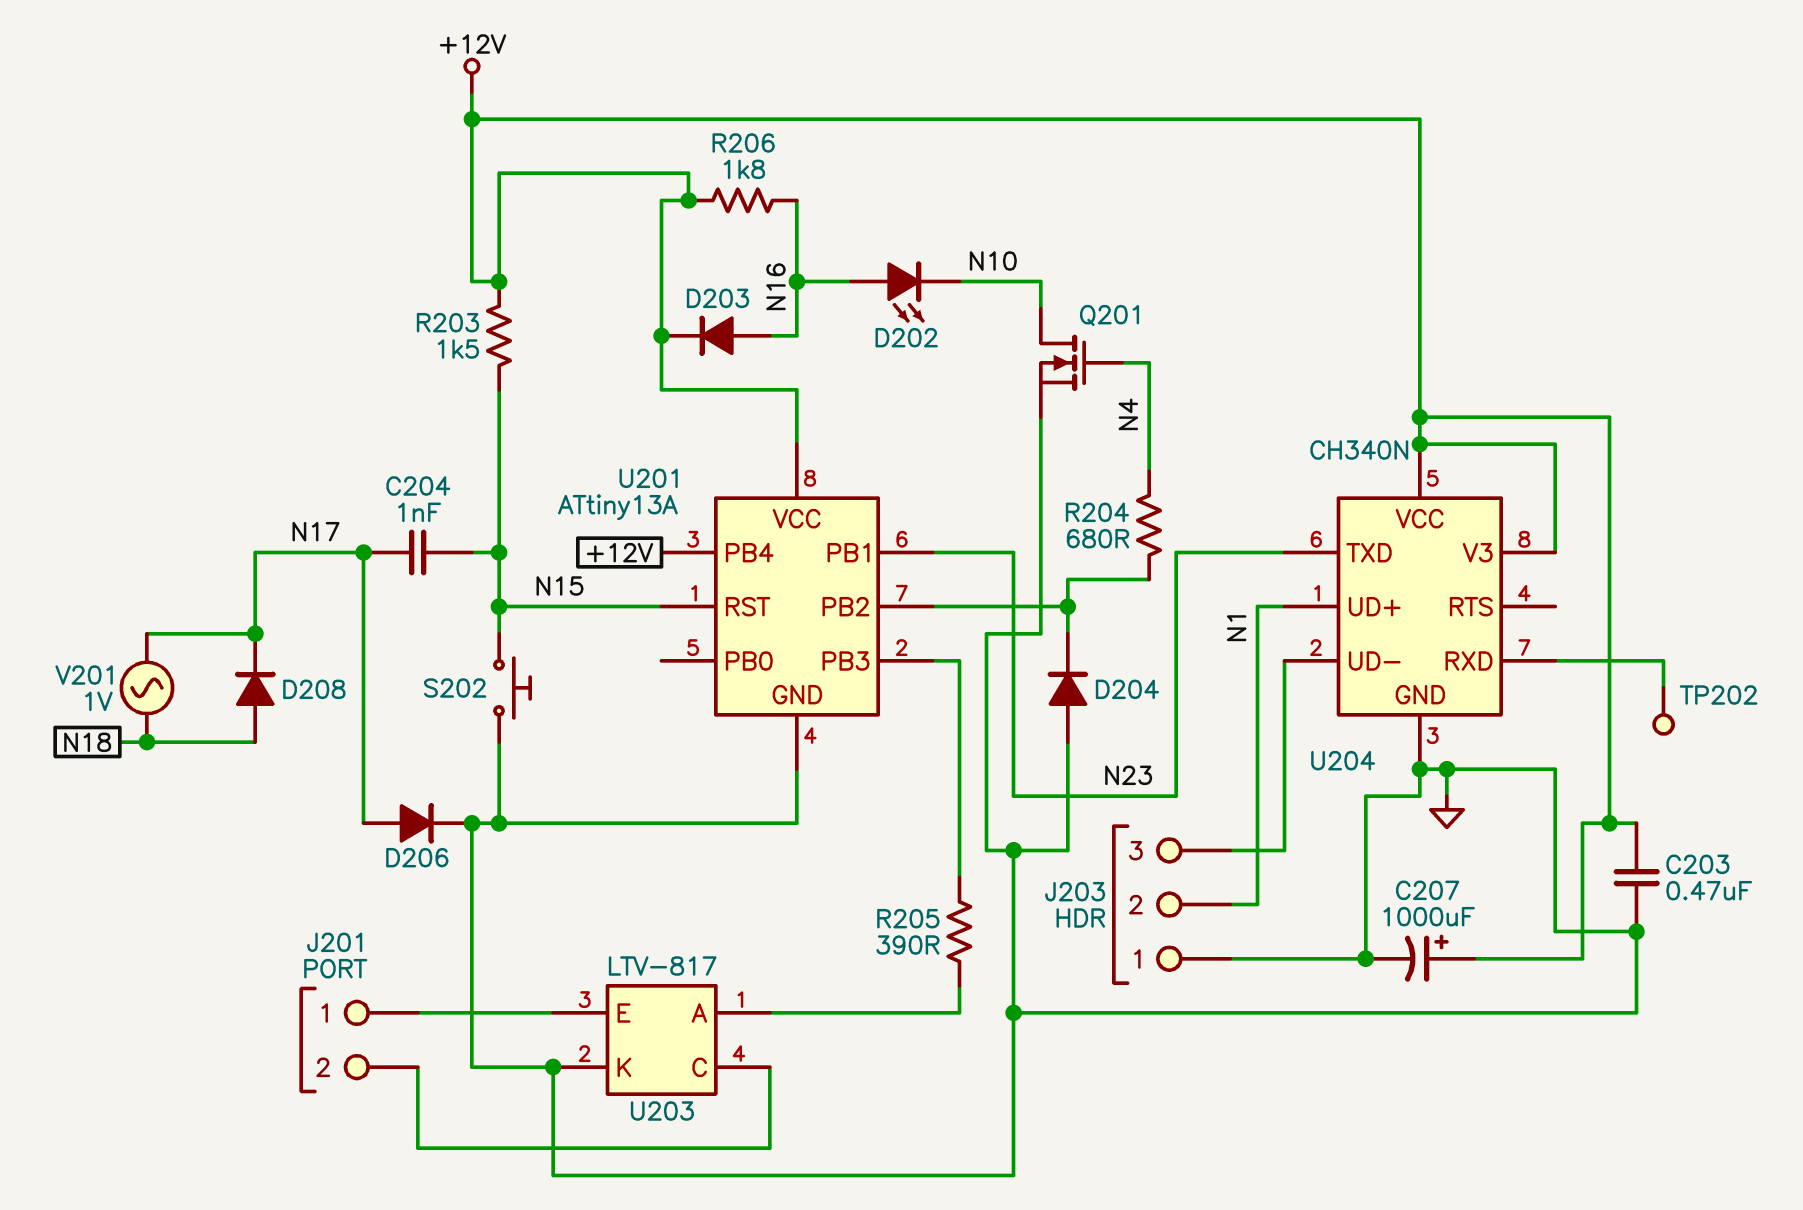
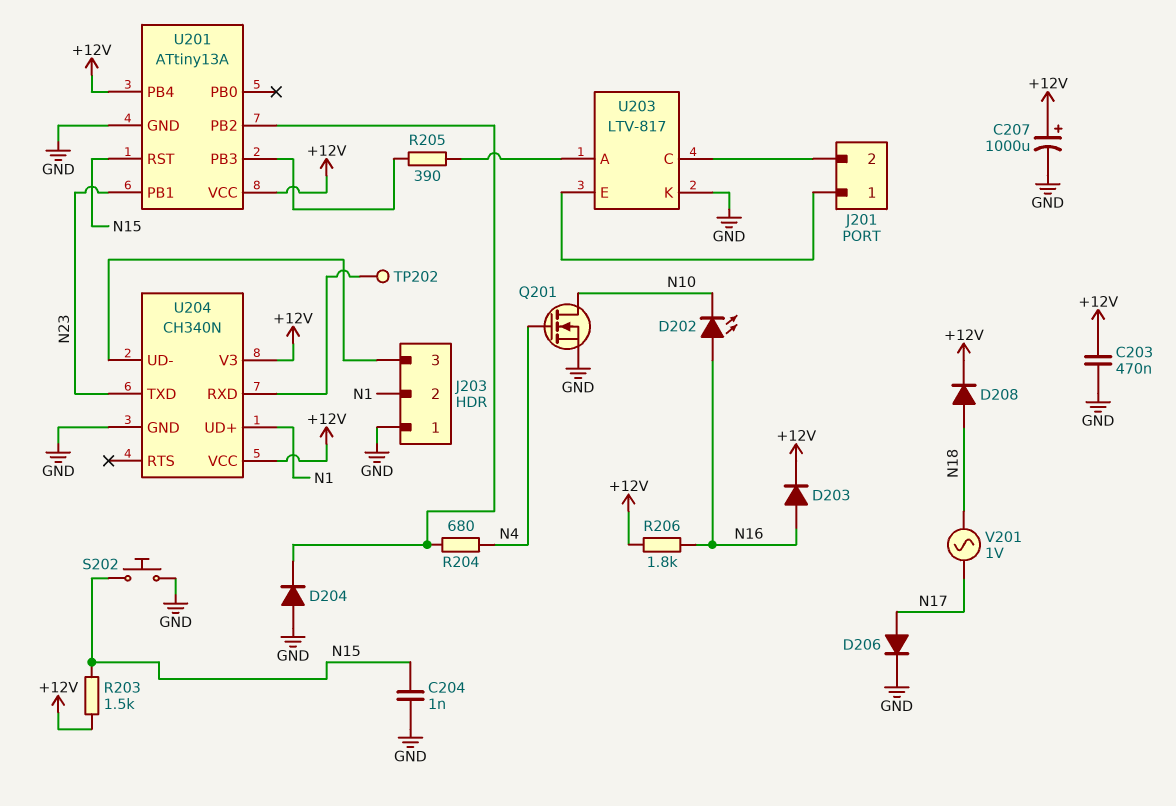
C204: 1nF (N15, N17) -> 1nF (GND, N15)
D208: diode (A N18, K N17) -> diode (A N18, K +12V)

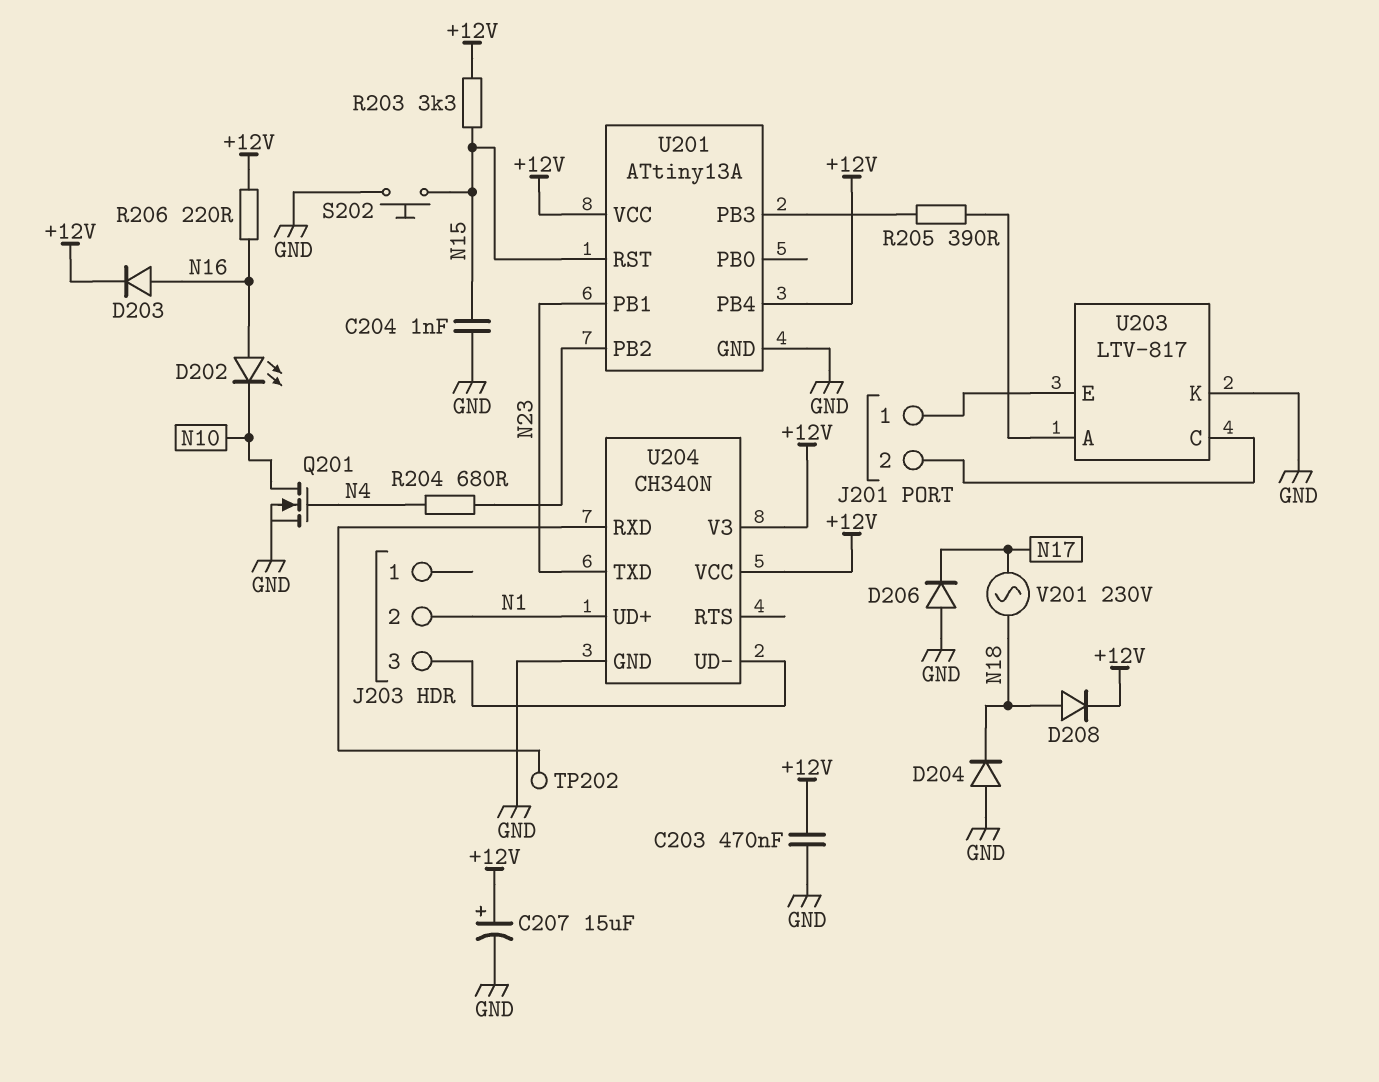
C207: 1000uF (plus +12V, minus GND) -> 15uF (plus +12V, minus GND)
D204: diode (A GND, K U201/PB2) -> diode (A GND, K N18)
D206: diode (A N17, K GND) -> diode (A GND, K N17)
J203 pin 1: GND -> none
R203: 1.5k (+12V, N15) -> 3.3k (+12V, N15)
R206: 1.8k (+12V, N16) -> 220 (+12V, N16)
V201: AC 1V (N17, N18) -> AC 230V (N17, N18)

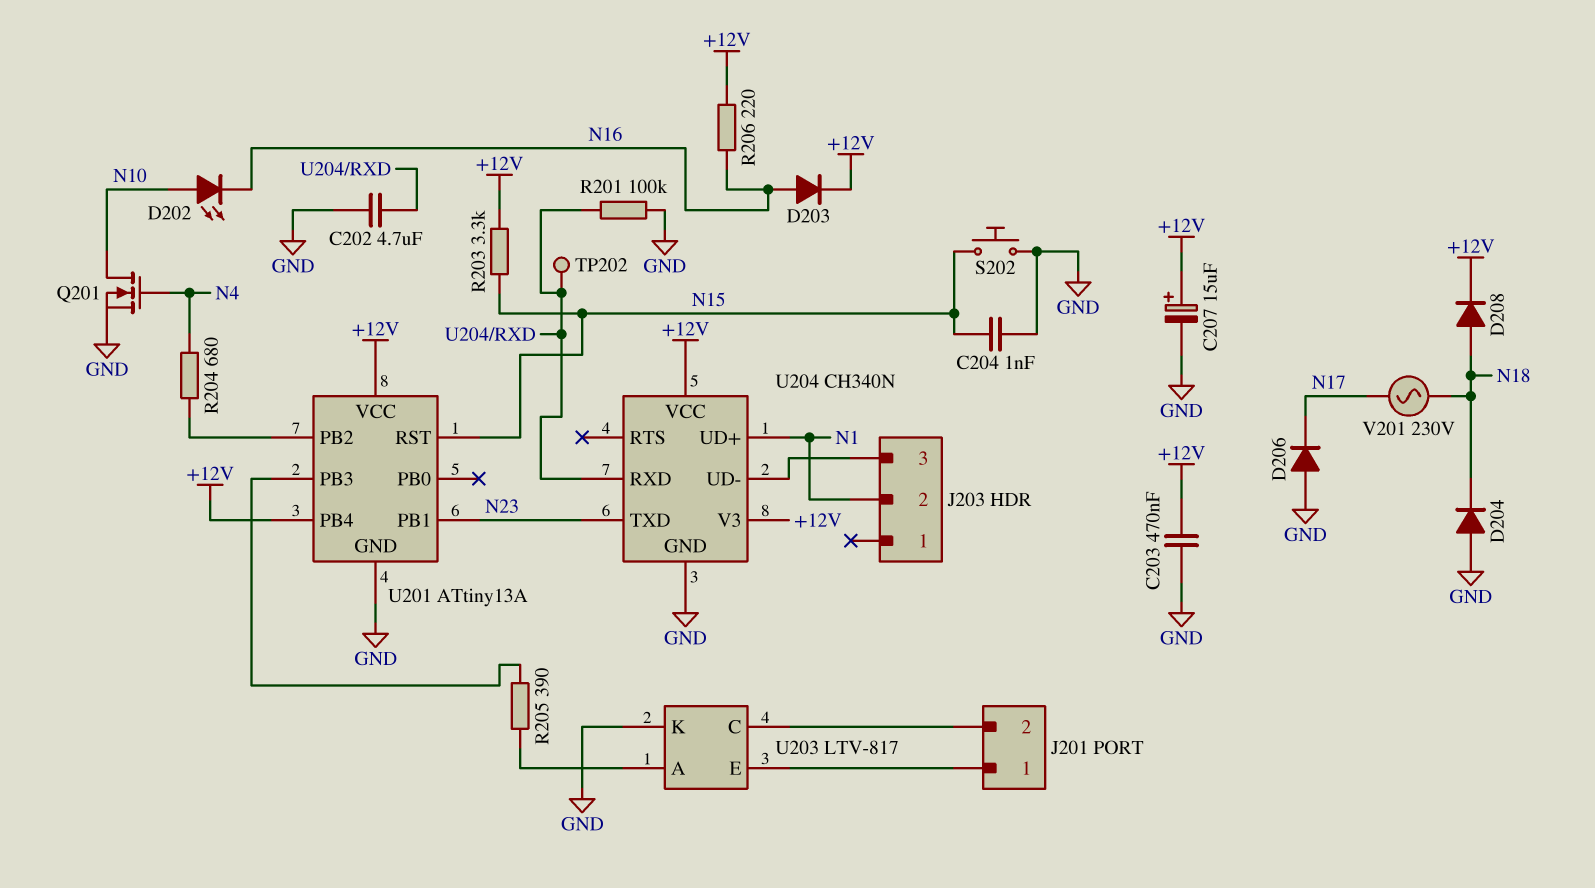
C202: none -> 4.7uF (GND, U204/RXD)
D202: LED (A N16, K N10) -> LED (A N10, K N16)
R201: none -> 100k (GND, U204/RXD)

